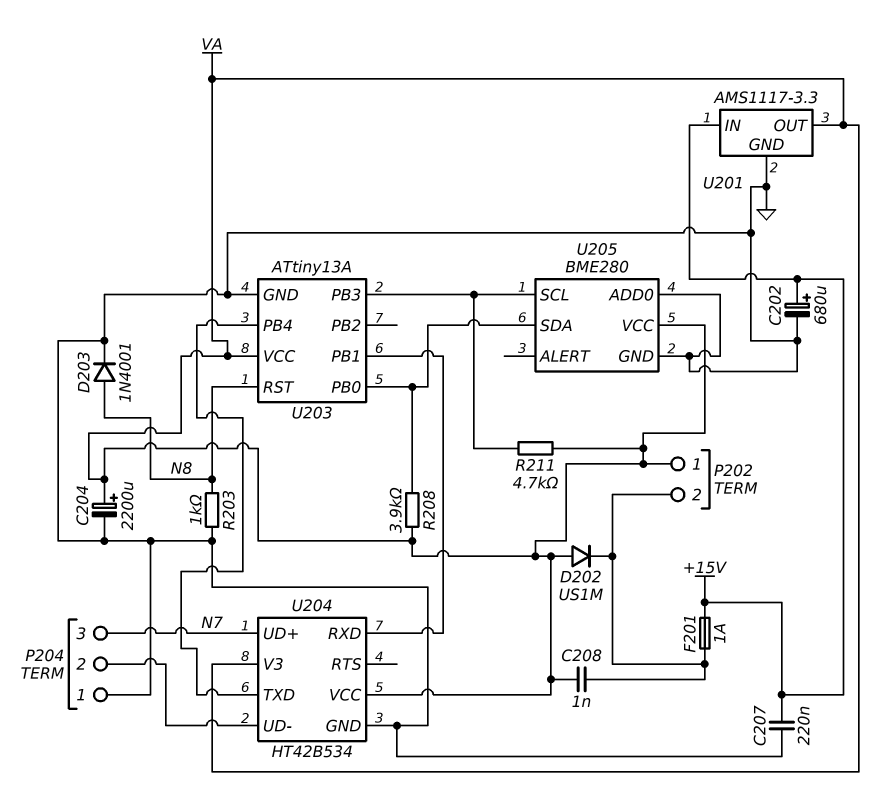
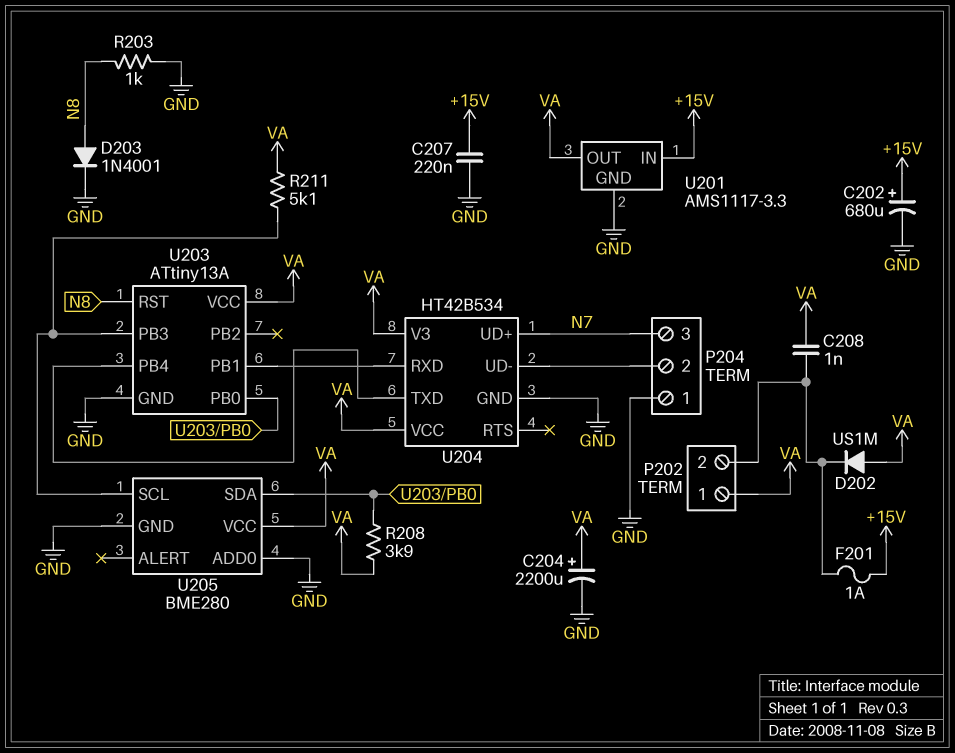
R211: 4.7k (U203/PB3, VA) -> 5.1k (U203/PB3, VA)

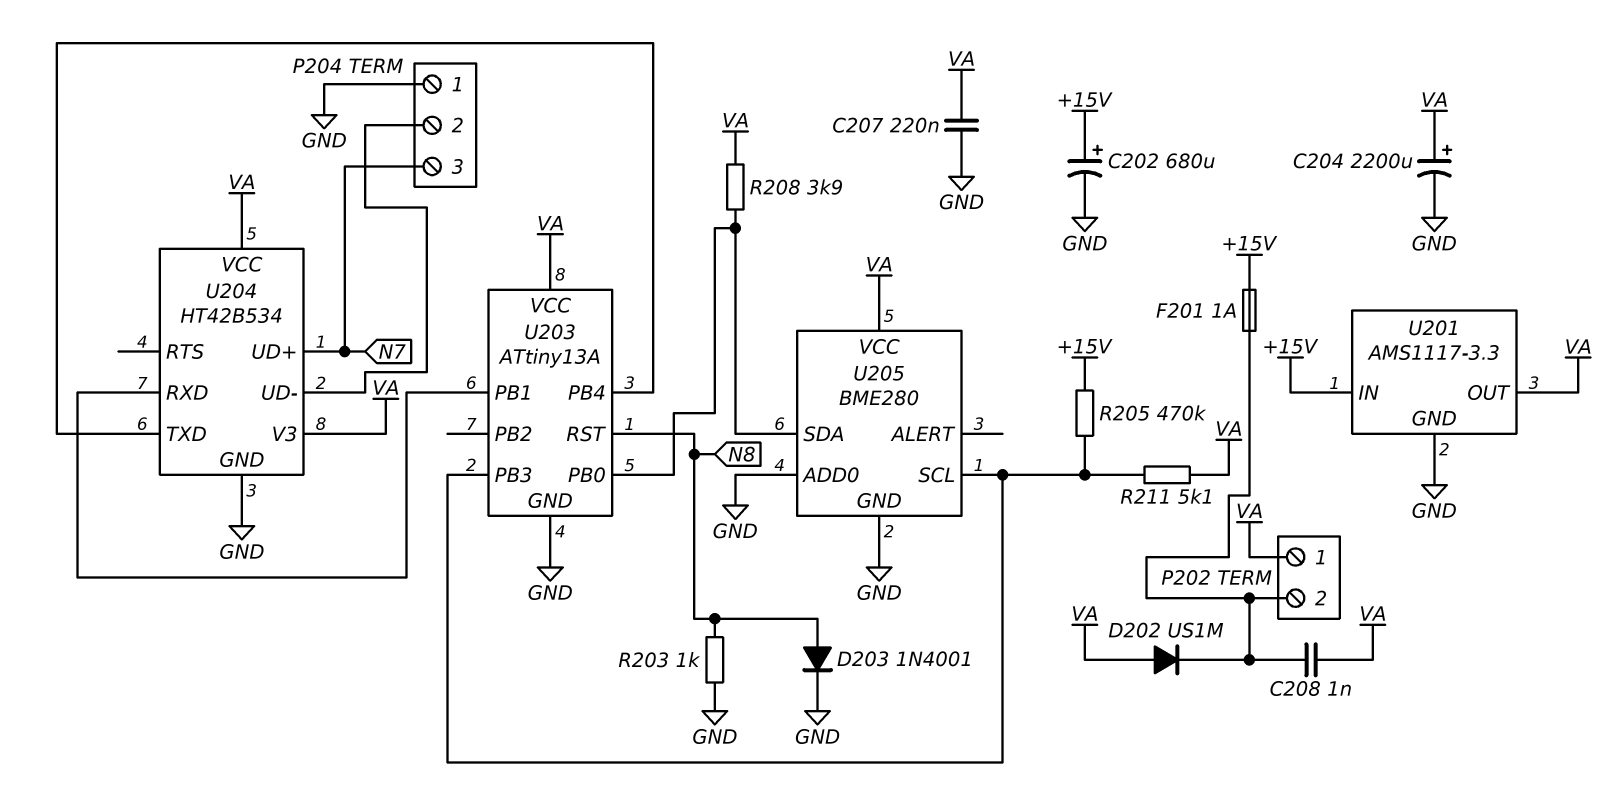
C207: 220nF (+15V, GND) -> 220nF (GND, VA)
R205: none -> 470k (+15V, U203/PB3)

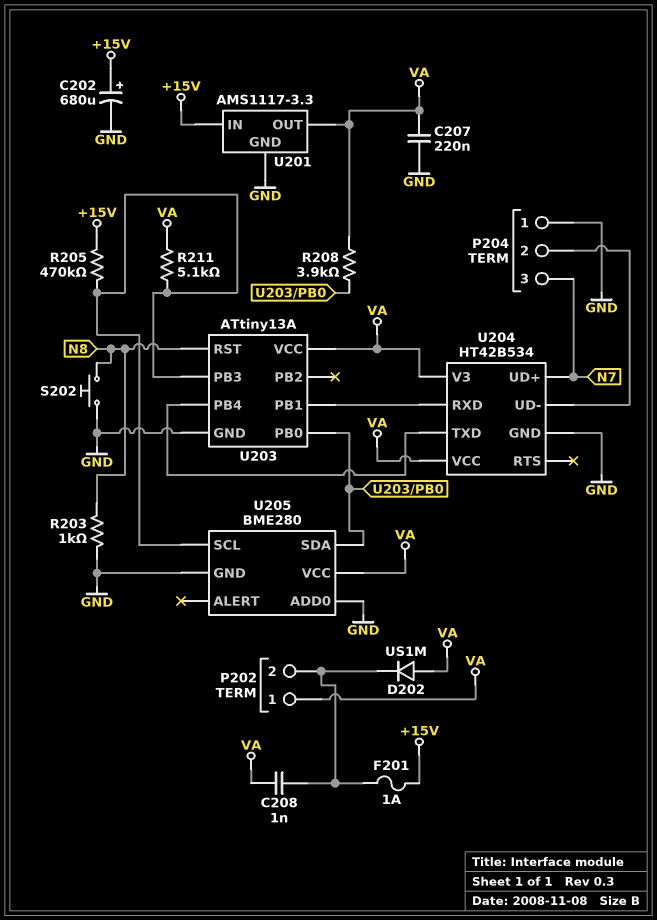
C204: 2200uF (plus VA, minus GND) -> none
D203: diode 1N4001 (A N8, K GND) -> none
S202: none -> button (GND, N8)

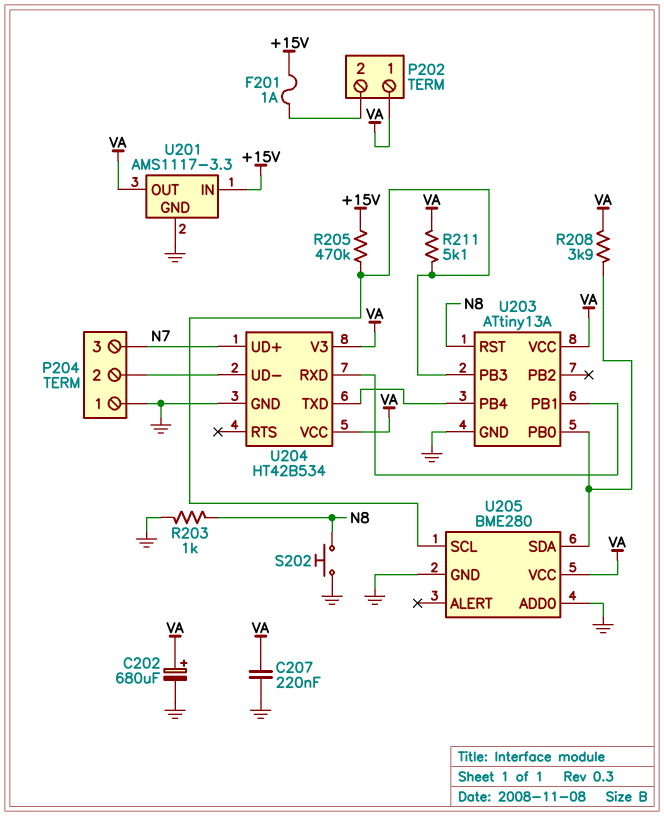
C202: 680uF (plus +15V, minus GND) -> 680uF (plus VA, minus GND)
C208: 1nF (P202/2, VA) -> none
D202: diode US1M (A VA, K P202/2) -> none

